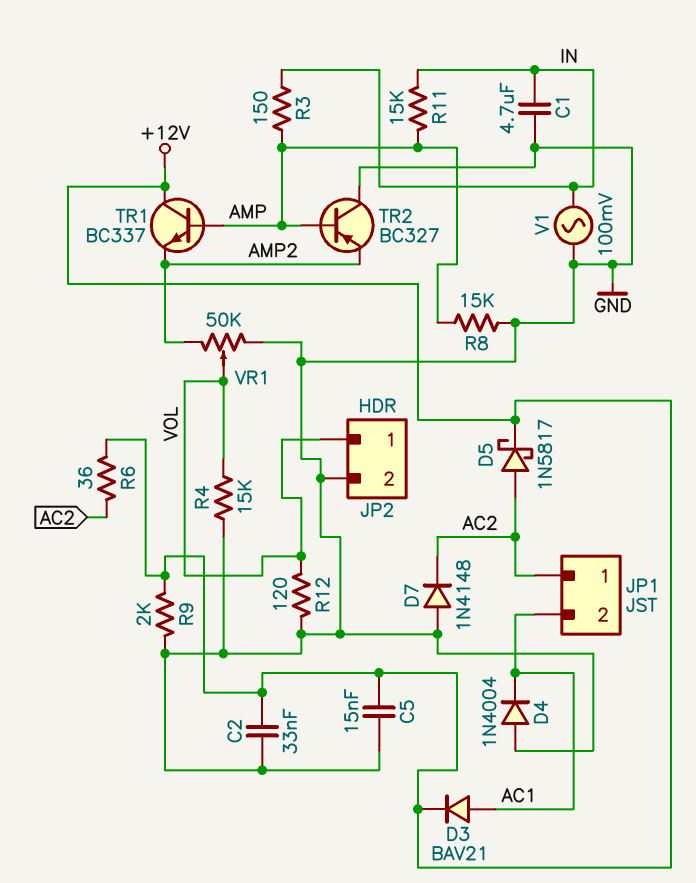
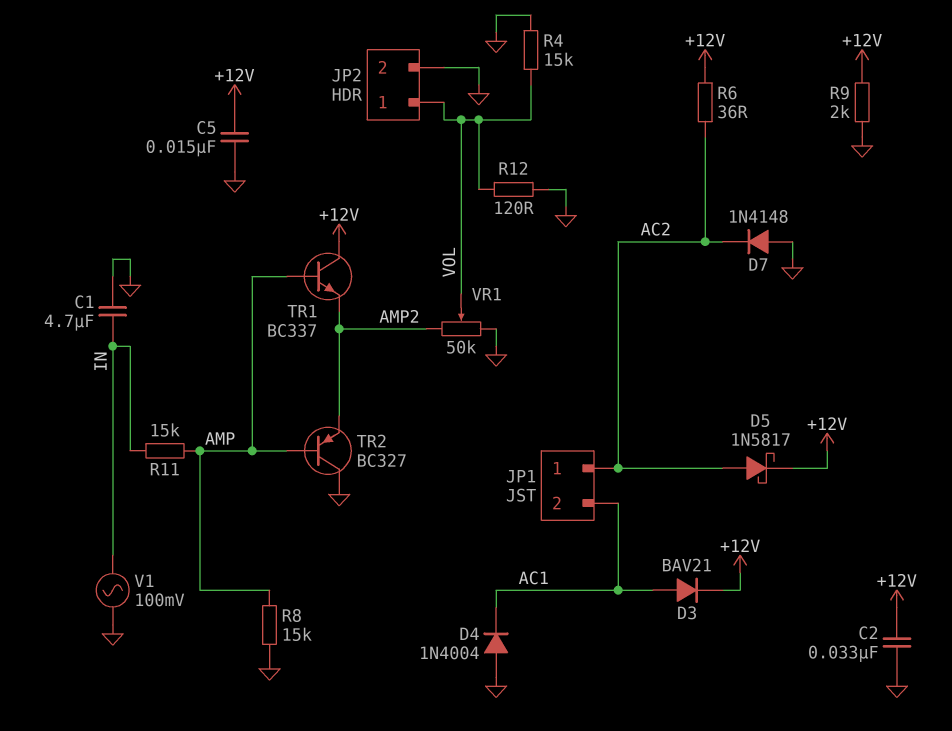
R3: 150 (AMP, IN) -> none

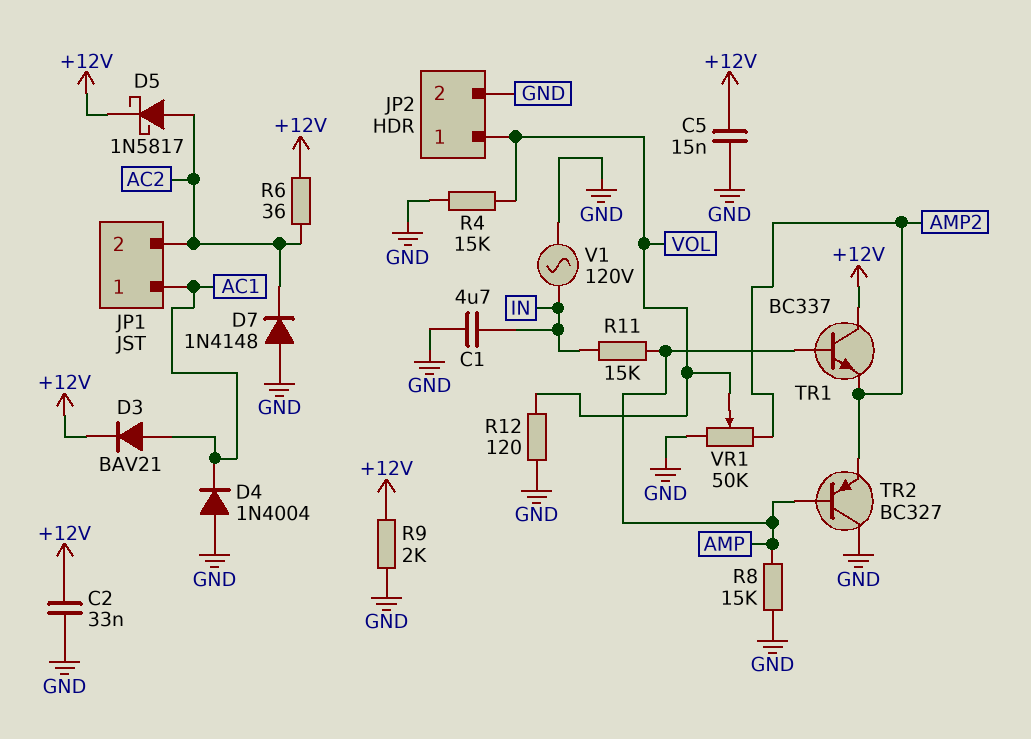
JP1 pin 1: AC2 -> AC1
JP1 pin 2: AC1 -> AC2
V1: AC 100mV (GND, IN) -> AC 120V (GND, IN)

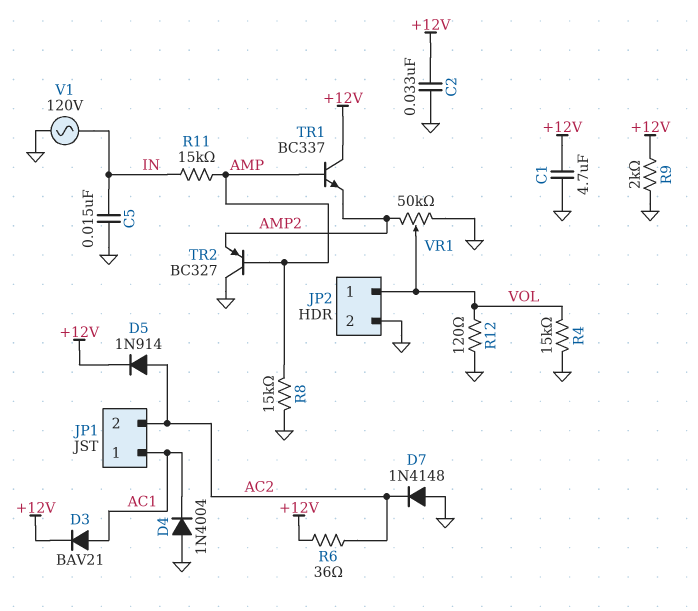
C1: 4.7uF (GND, IN) -> 4.7uF (+12V, GND)
C5: 15nF (+12V, GND) -> 15nF (GND, IN)
D5: schottky 1N5817 (A AC2, K +12V) -> diode 1N914 (A AC2, K +12V)

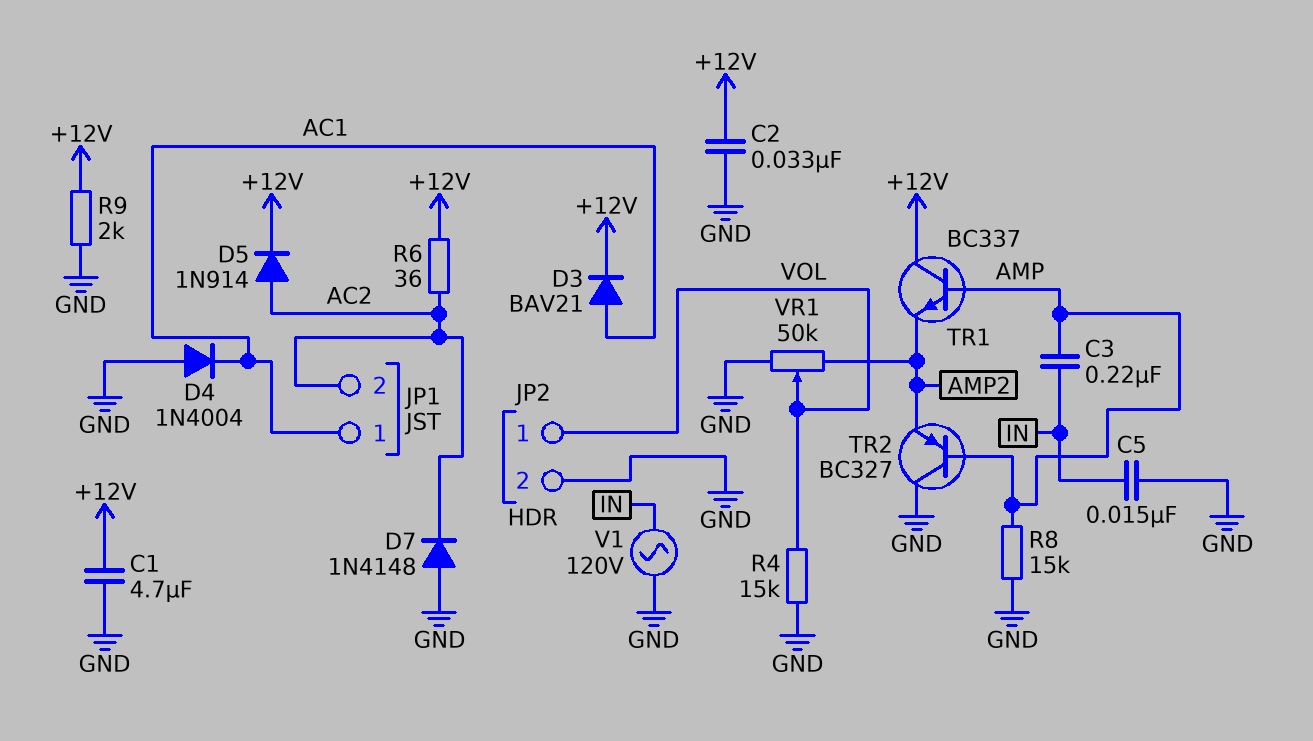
C3: none -> 220nF (AMP, IN)
R11: 15k (AMP, IN) -> none
R12: 120 (GND, VOL) -> none

